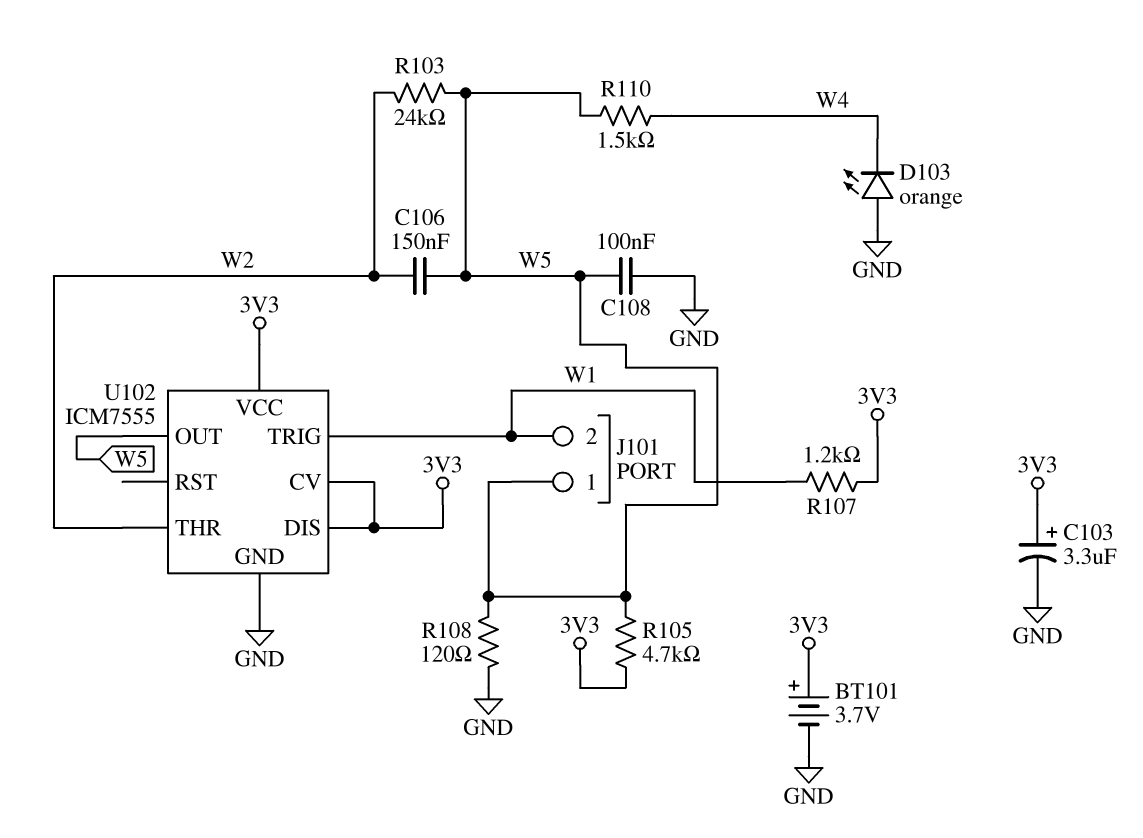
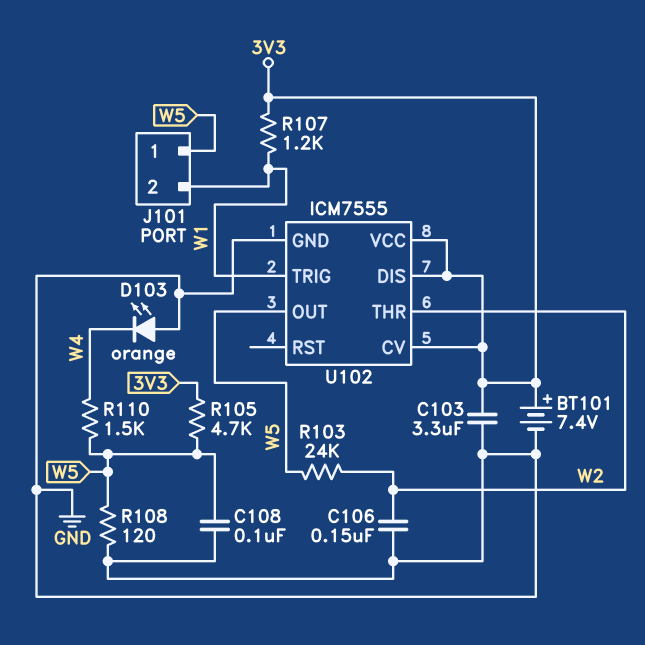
BT101: 3.7V (plus 3V3, minus GND) -> 7.4V (plus 3V3, minus GND)
C103: 3.3uF (plus 3V3, minus GND) -> 3.3uF (3V3, GND)
C106: 150nF (W2, W5) -> 150nF (GND, W2)

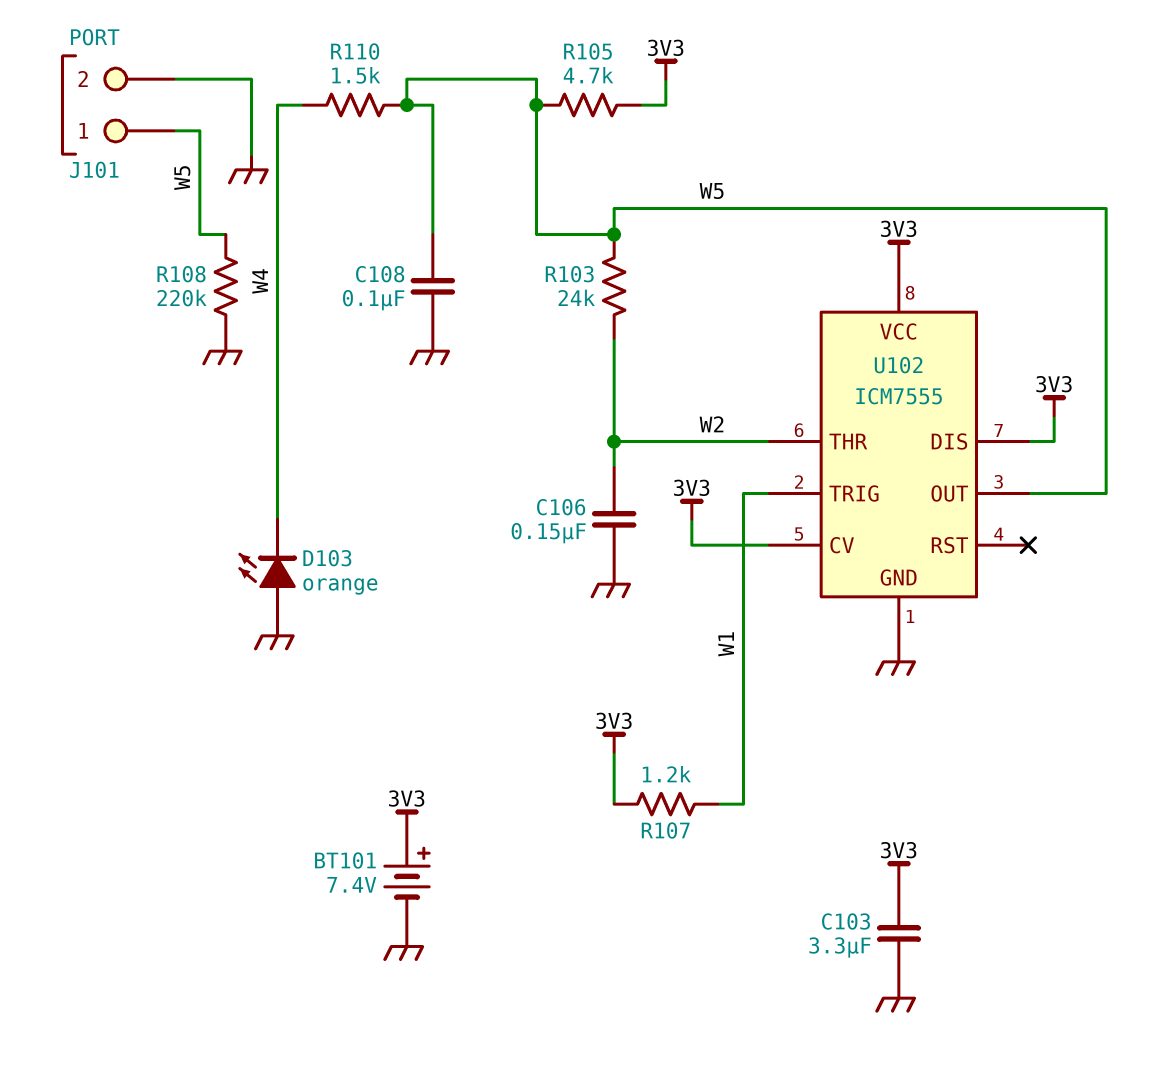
J101 pin 2: W1 -> GND
R108: 120 (GND, W5) -> 220k (GND, W5)

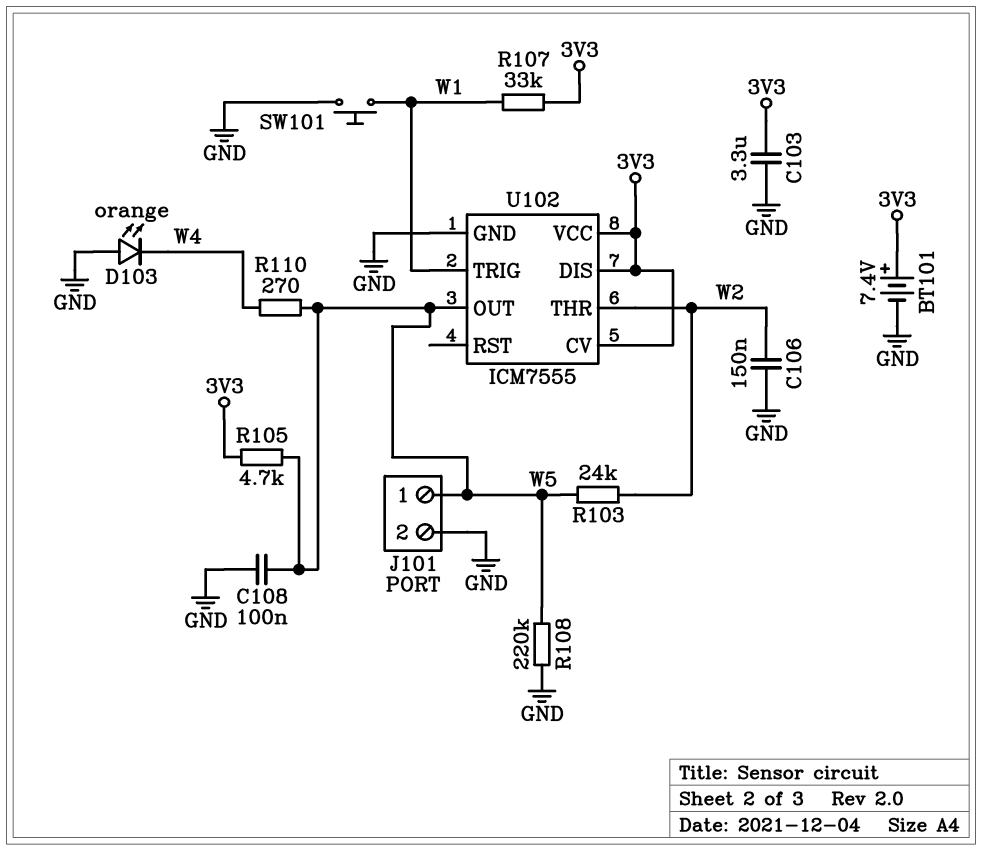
R107: 1.2k (3V3, W1) -> 33k (3V3, W1)
R110: 1.5k (W4, W5) -> 270 (W4, W5)
SW101: none -> button (GND, W1)

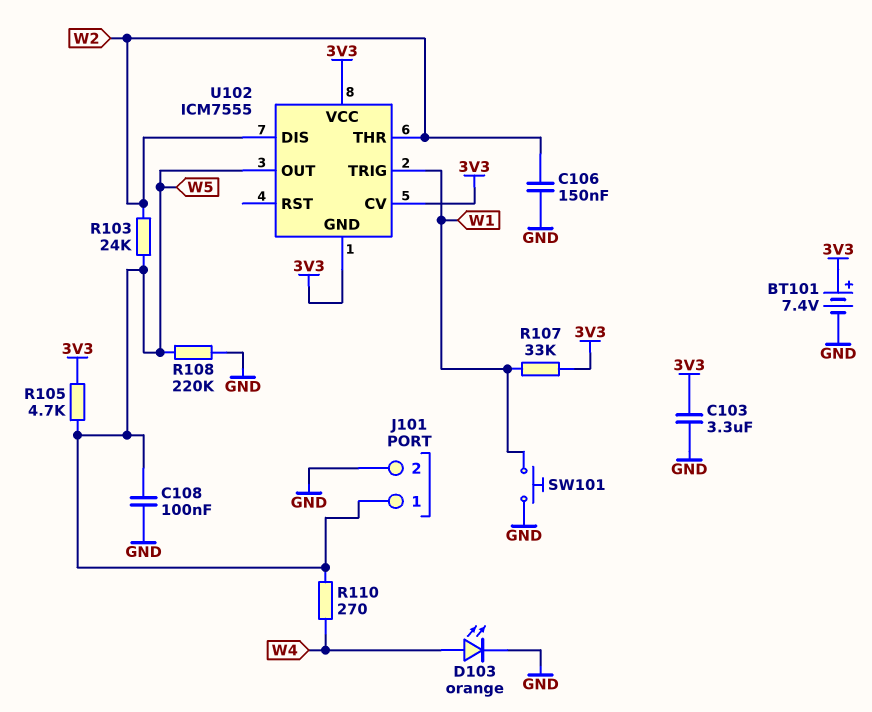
D103: LED orange (A GND, K W4) -> LED orange (A W4, K GND)
U102 pin DIS: 3V3 -> W2
U102 pin GND: GND -> 3V3

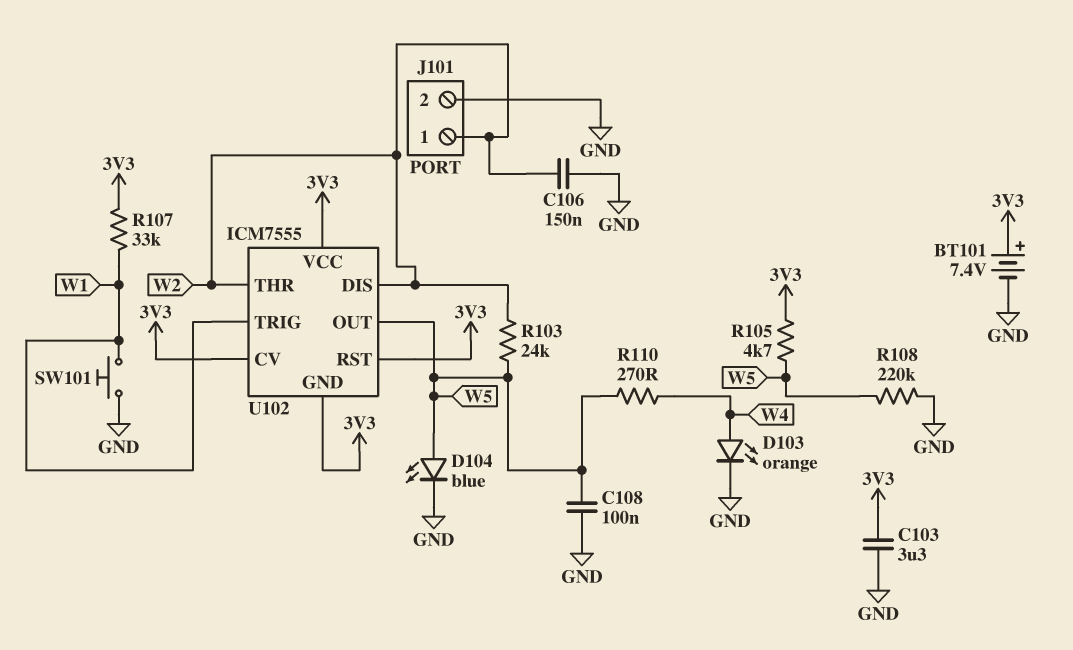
D104: none -> LED blue (A W5, K GND)
J101 pin 1: W5 -> W2
U102 pin RST: none -> 3V3

